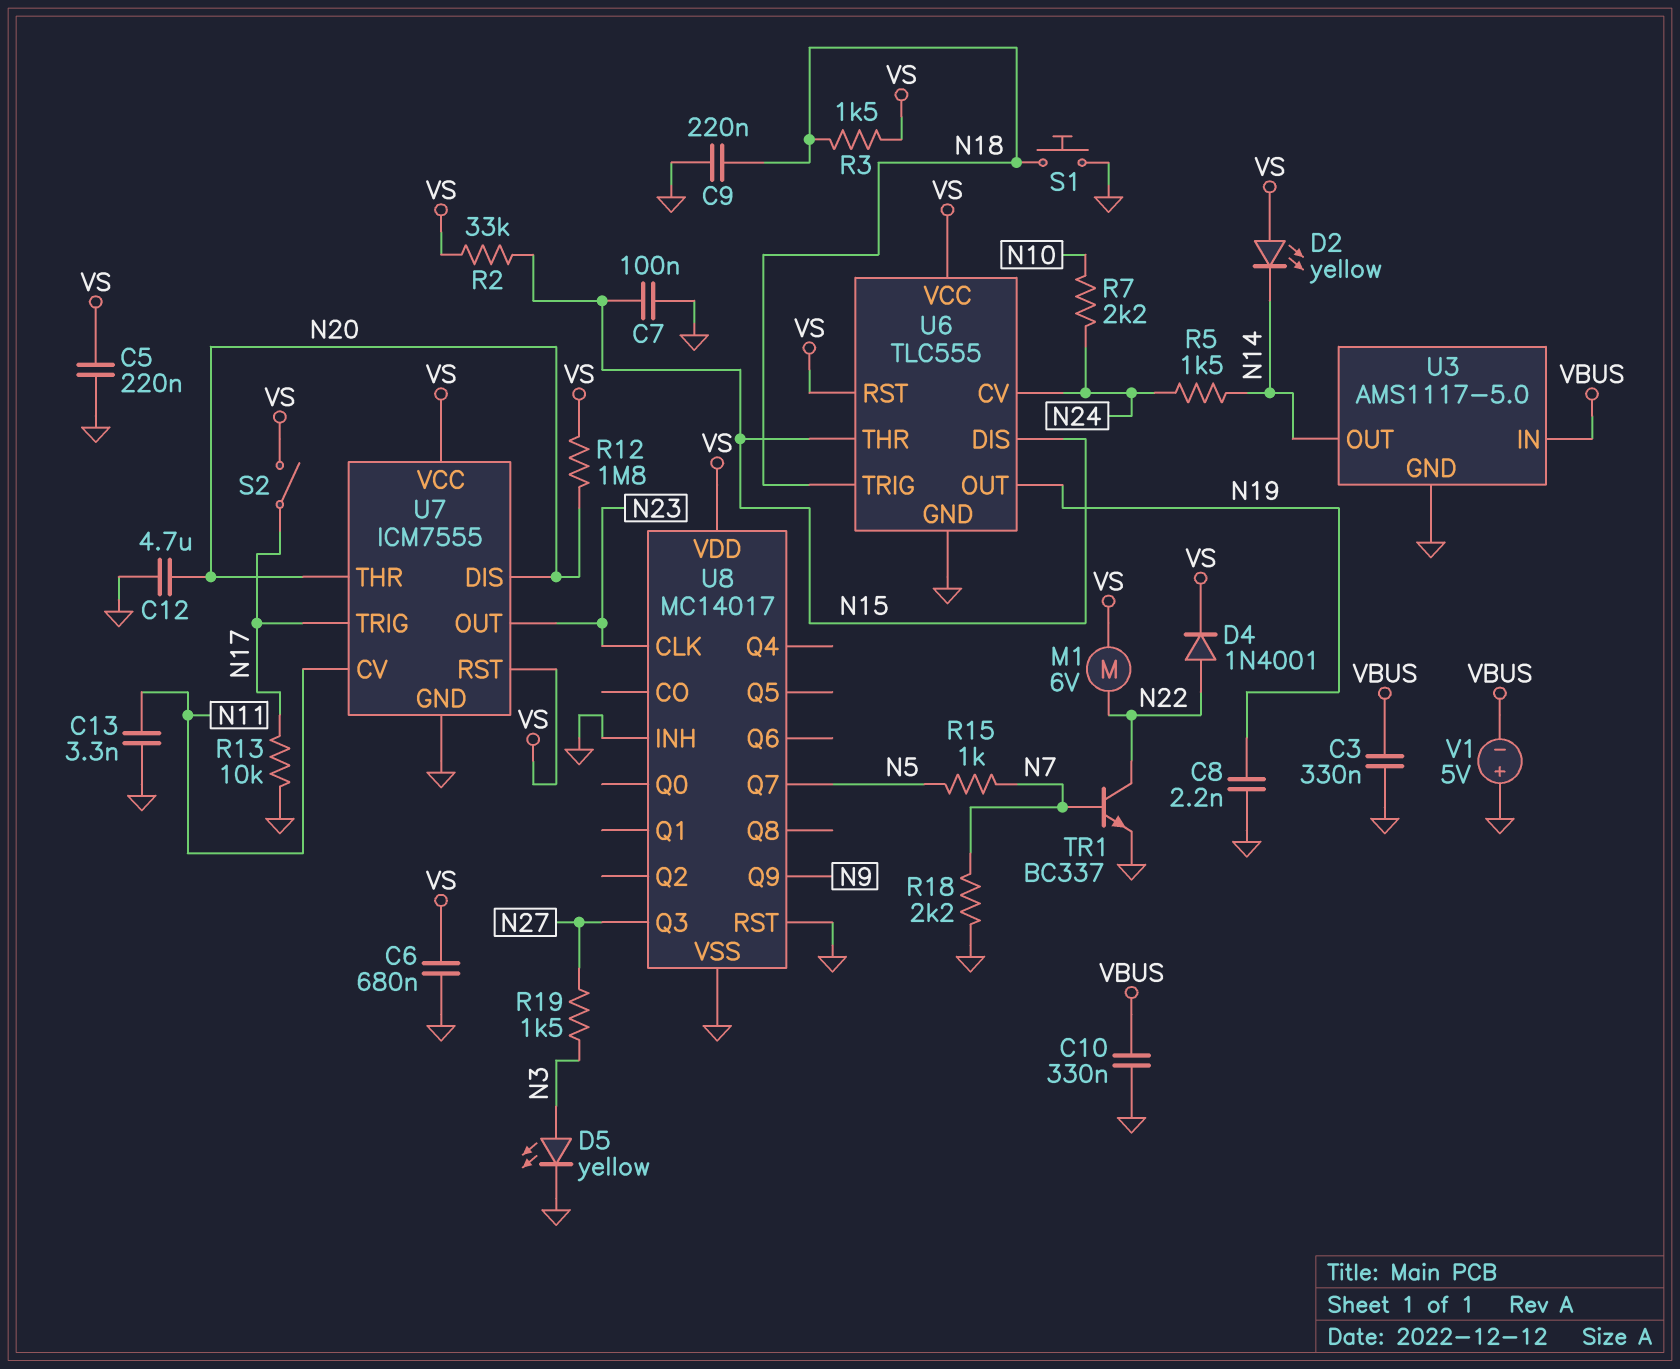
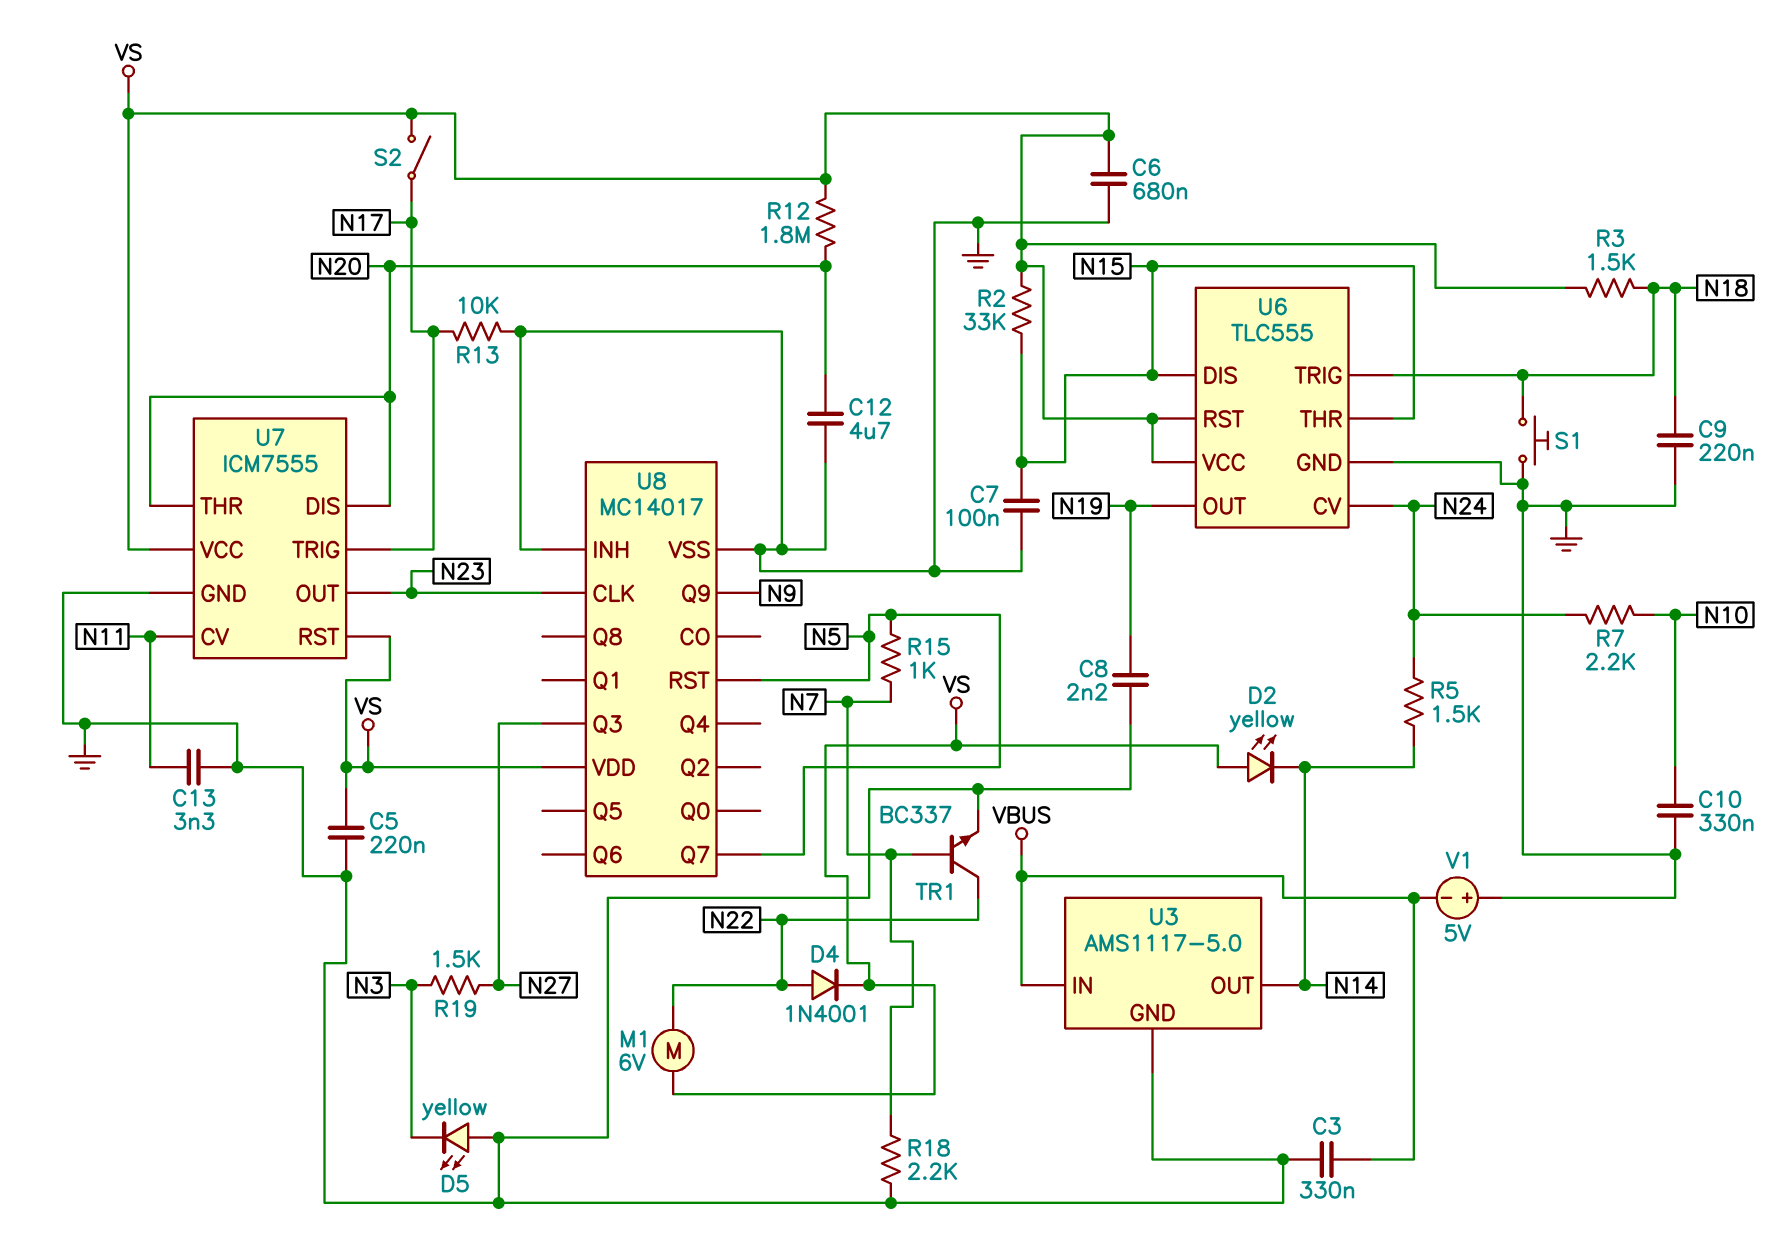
C10: 330nF (GND, VBUS) -> 330nF (GND, N10)
D5: LED yellow (A N3, K GND) -> LED yellow (A GND, K N3)
U8 pin RST: GND -> N5

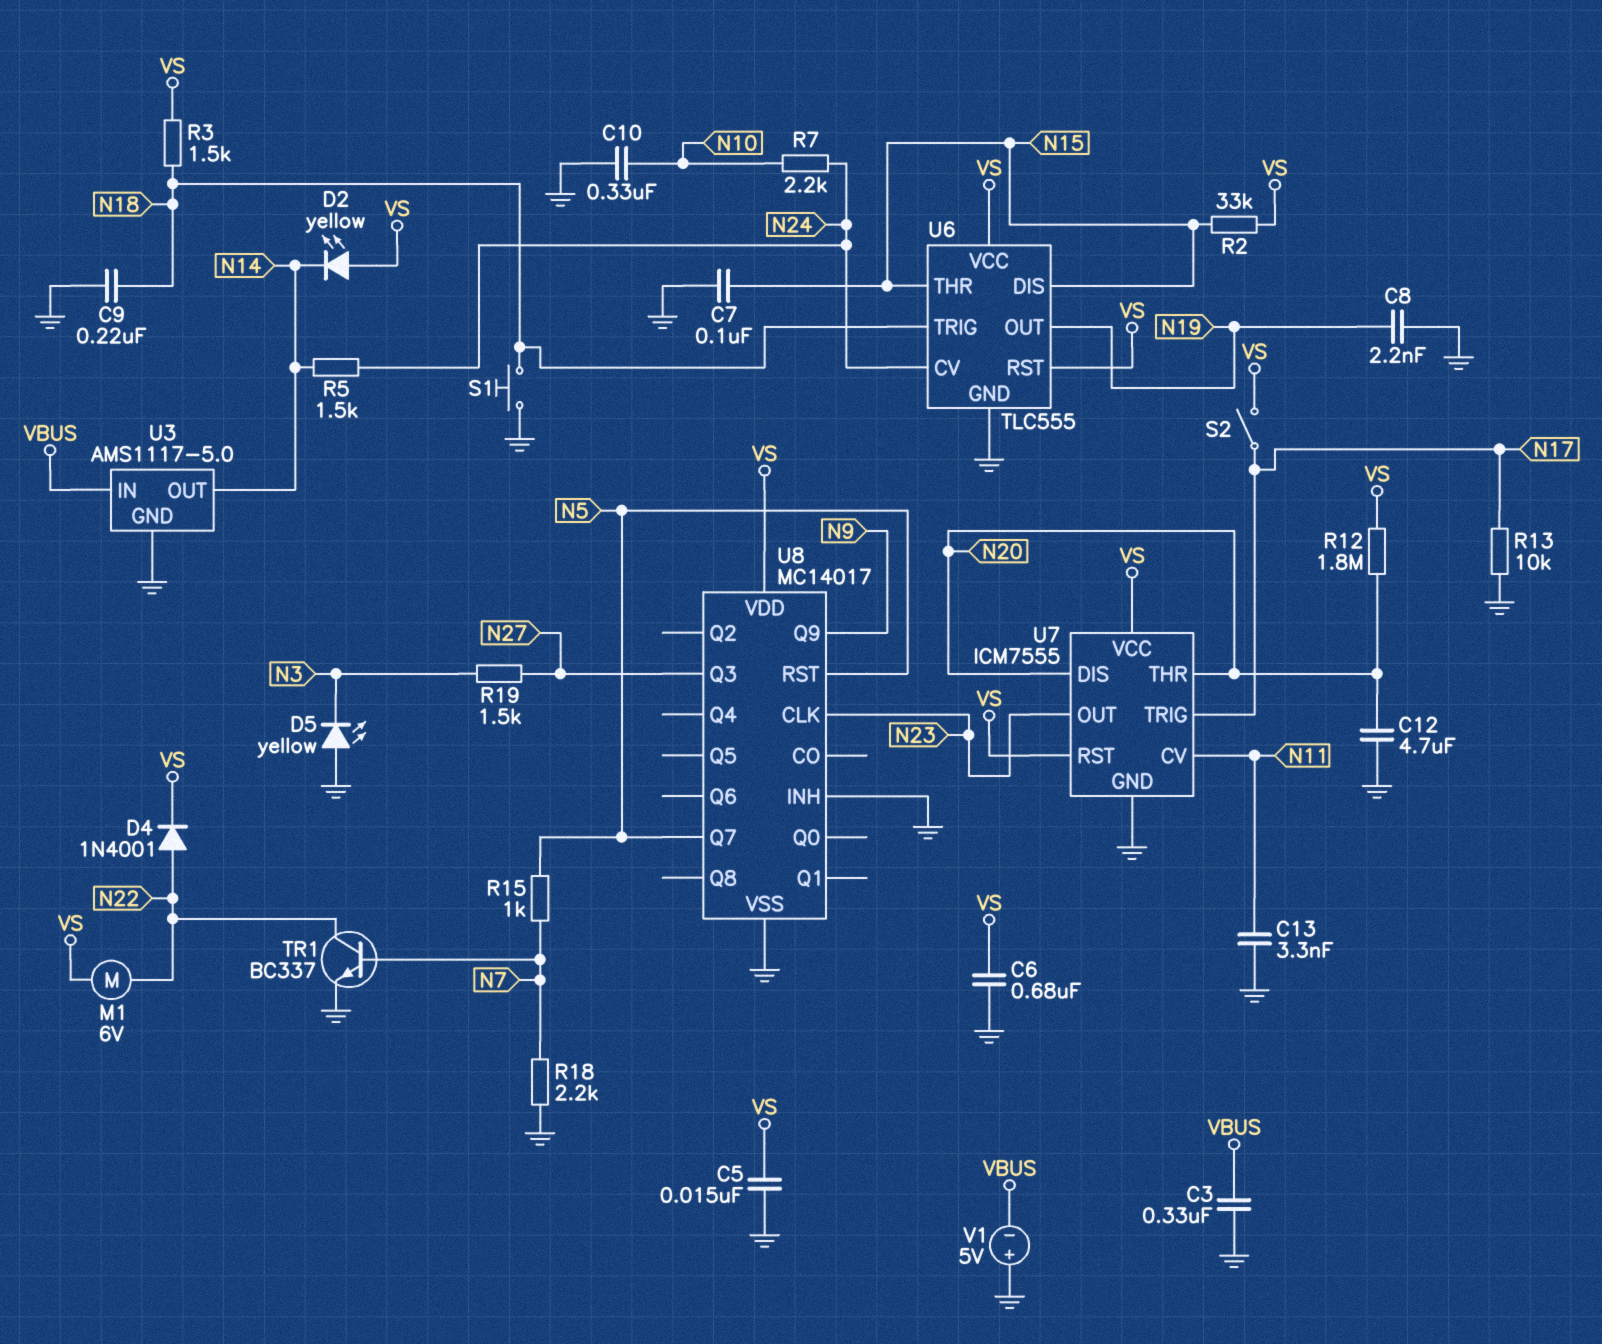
C5: 220nF (GND, VS) -> 15nF (GND, VS)

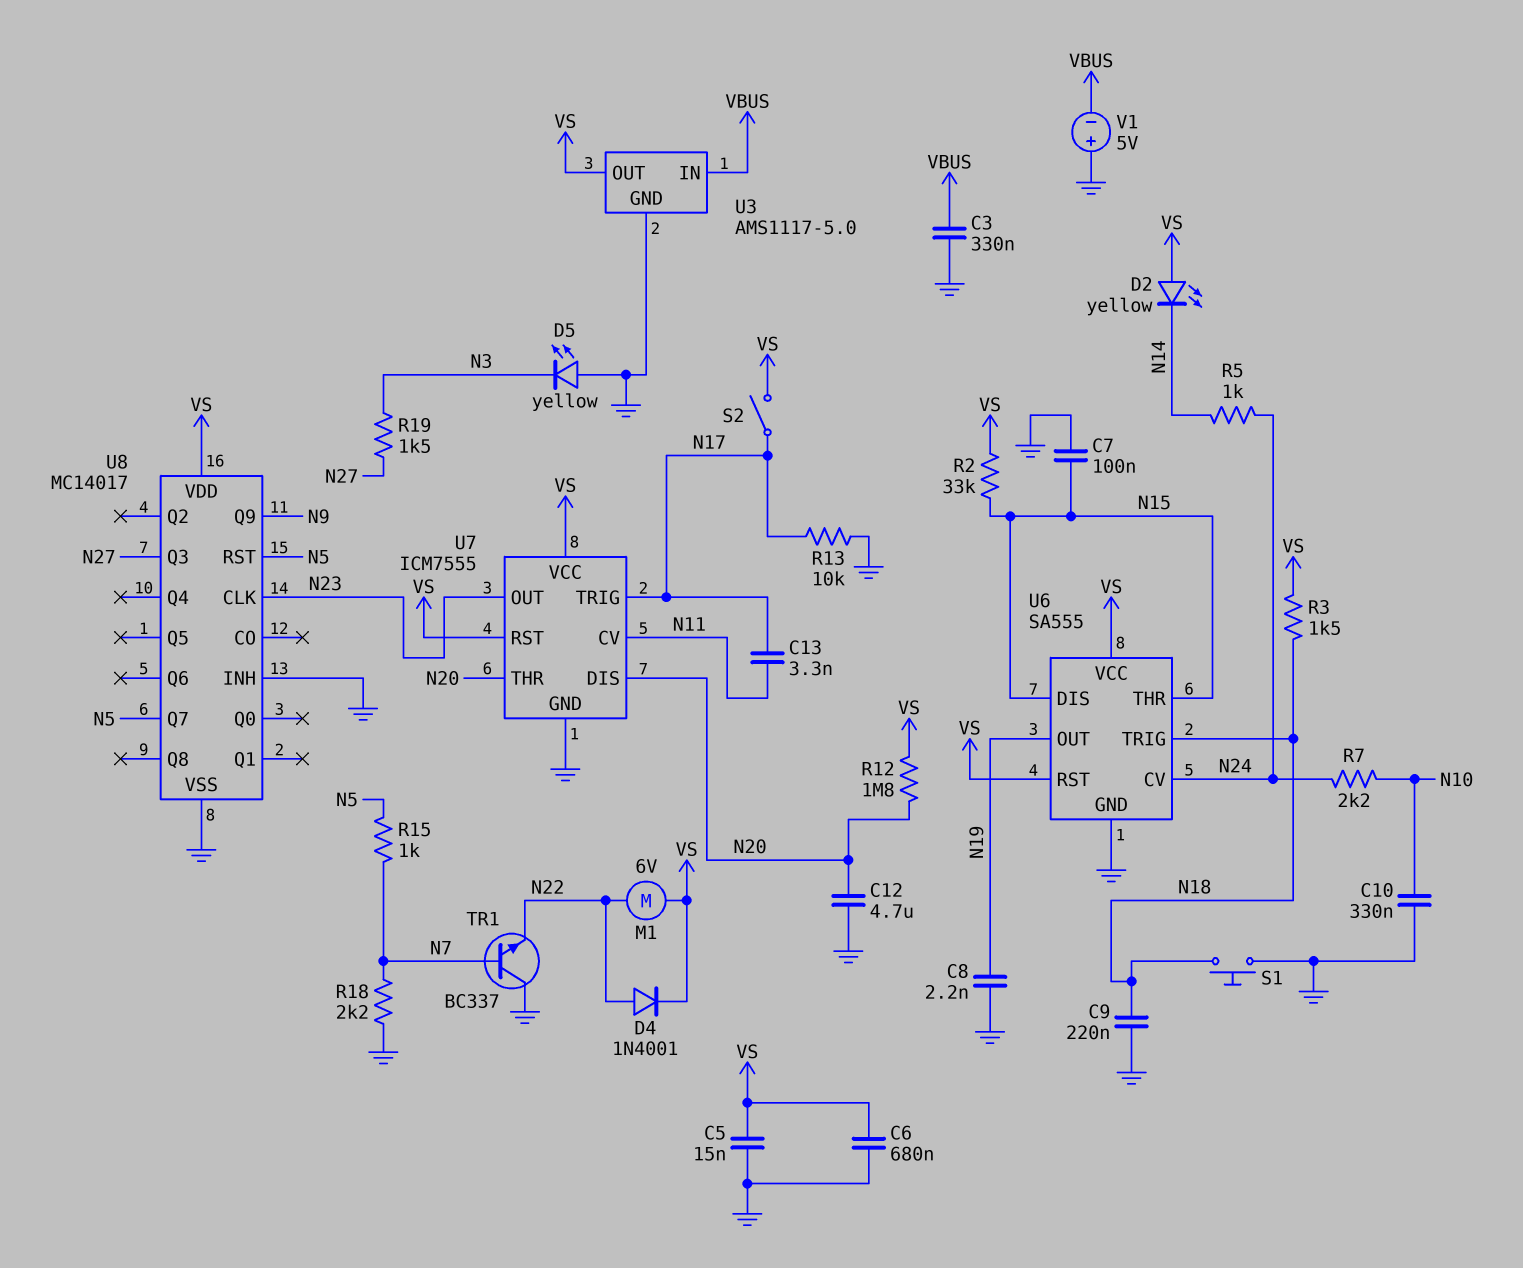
C13: 3.3nF (GND, N11) -> 3.3nF (N11, N17)
R5: 1.5k (N14, N24) -> 1k (N14, N24)
TR1: NPN BC337 (B N7, C N22, E GND) -> NPN BC337 (B N7, C GND, E N22)
U3 pin OUT: N14 -> VS
U6: TLC555 -> SA555

